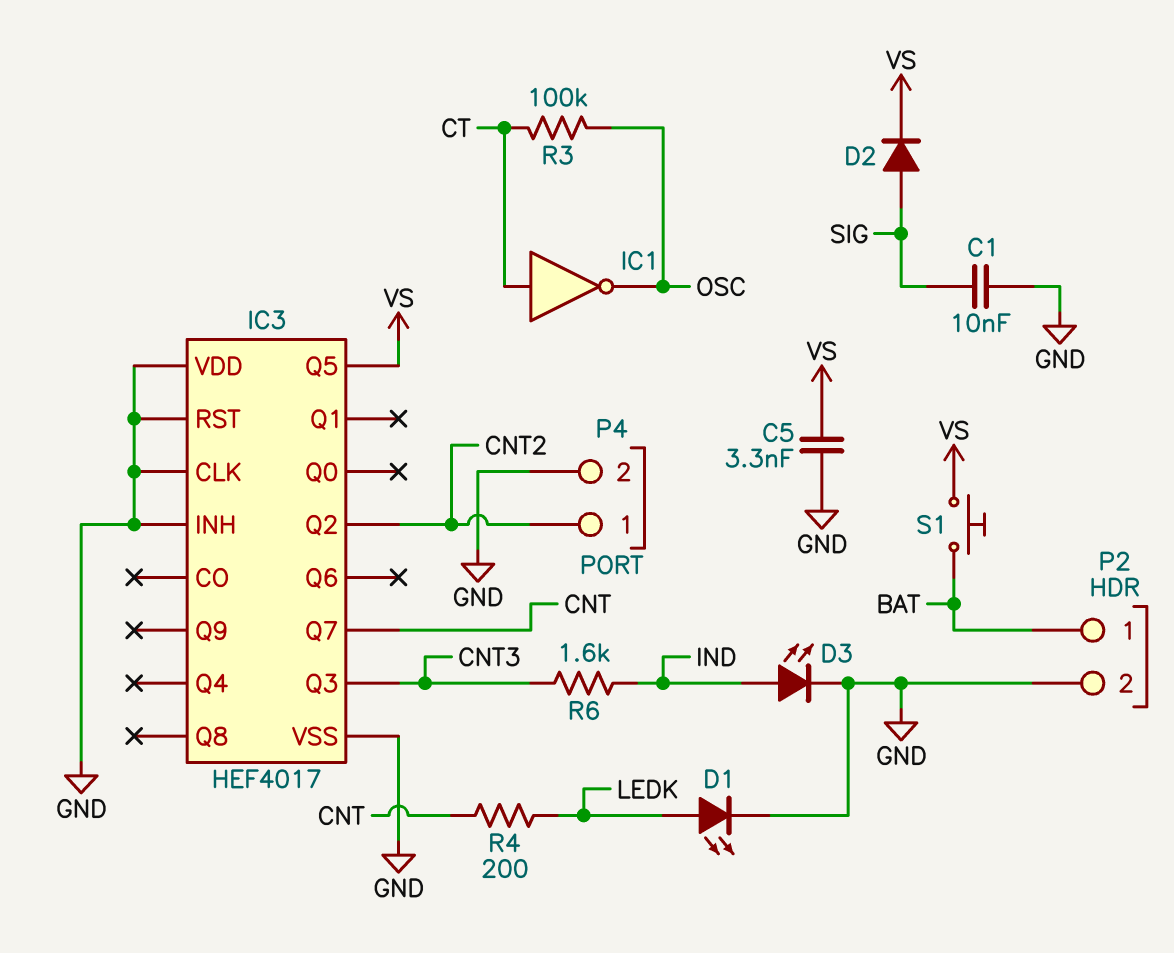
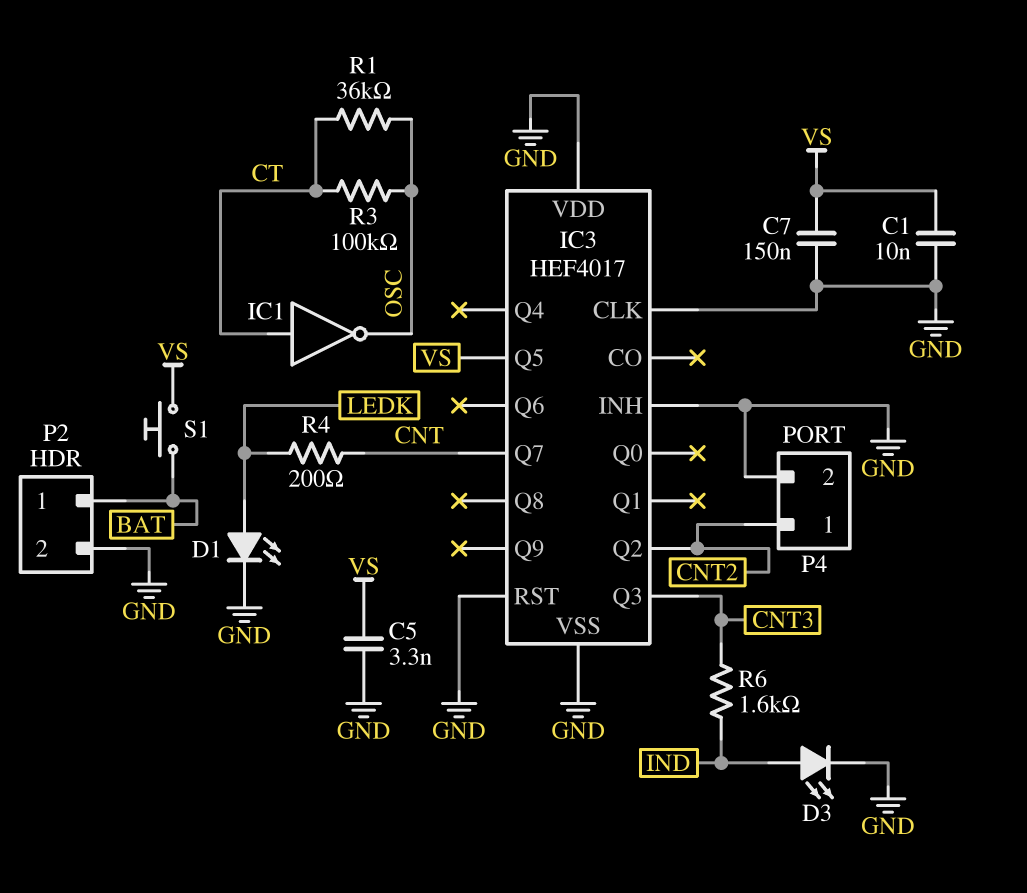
C1: 10nF (GND, SIG) -> 10nF (GND, VS)
C7: none -> 150nF (GND, VS)
D2: diode (A SIG, K VS) -> none
R1: none -> 36k (CT, OSC)

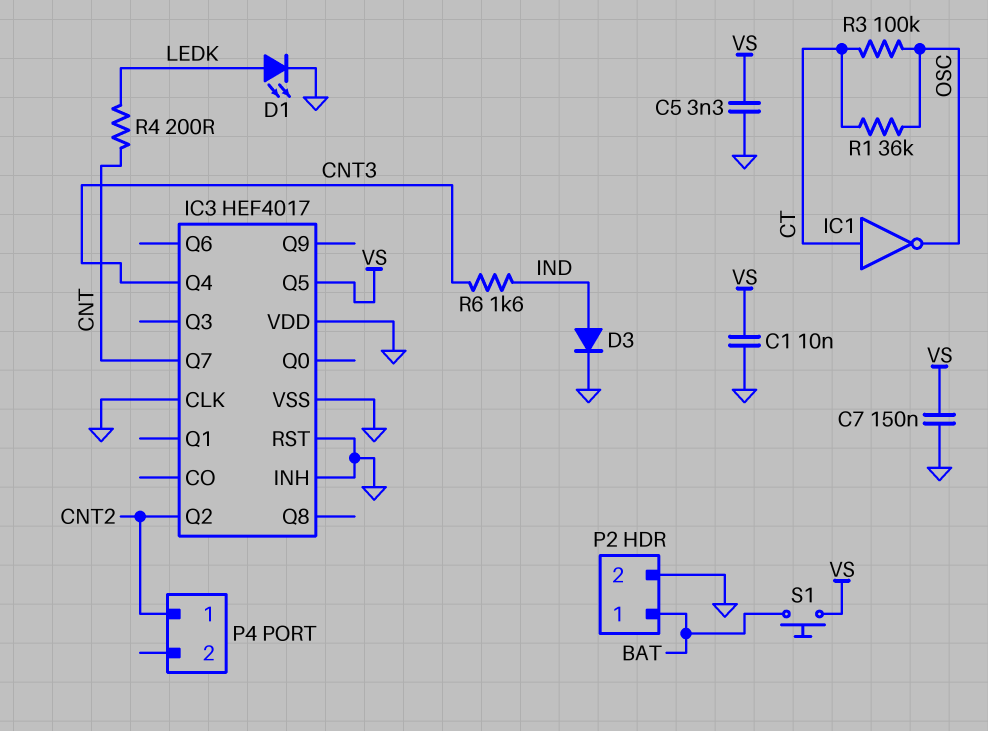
D3: LED (A IND, K GND) -> diode (A IND, K GND)
IC3 pin Q3: CNT3 -> none
IC3 pin Q4: none -> CNT3
P4 pin 2: GND -> none

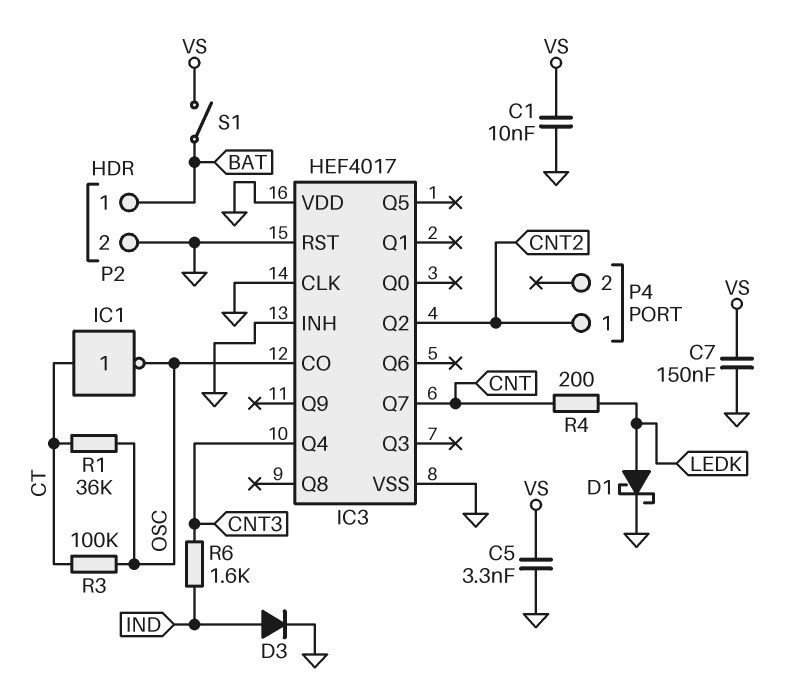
D1: LED (A LEDK, K GND) -> schottky (A LEDK, K GND)
IC3 pin CO: none -> OSC
IC3 pin Q5: VS -> none
S1: button (BAT, VS) -> switch (BAT, VS)

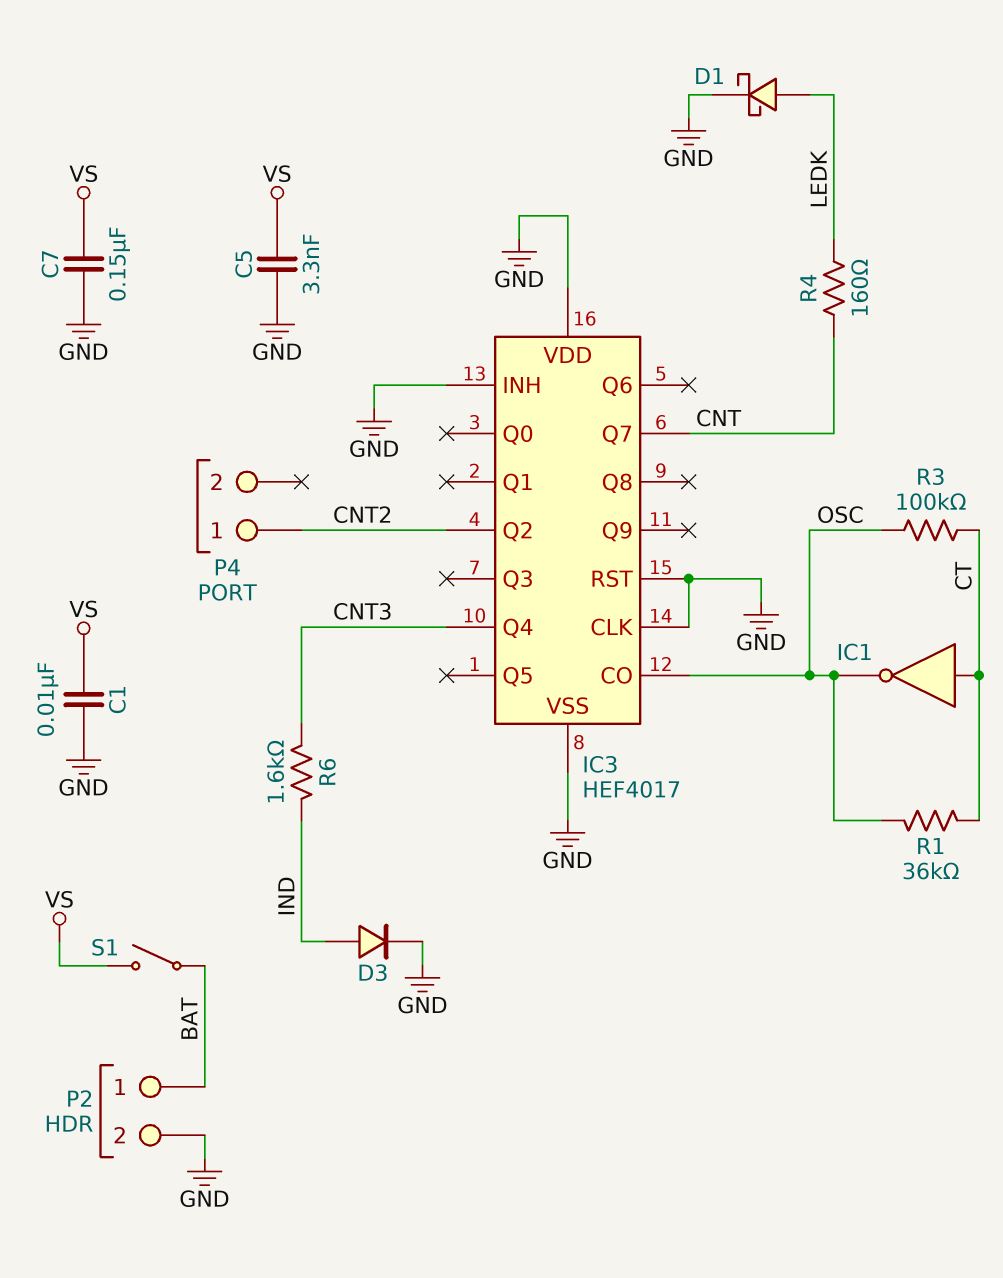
R4: 200 (CNT, LEDK) -> 160 (CNT, LEDK)

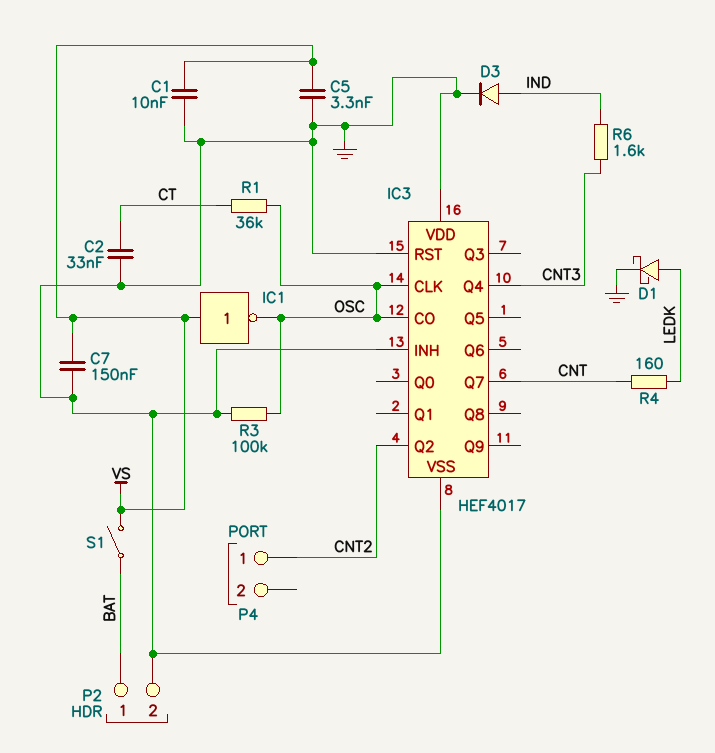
C2: none -> 33nF (CT, GND)
IC1: NOT (in CT, out OSC) -> NOT (in VS, out OSC)
IC3 pin CLK: GND -> OSC
R3: 100k (CT, OSC) -> 100k (GND, OSC)

